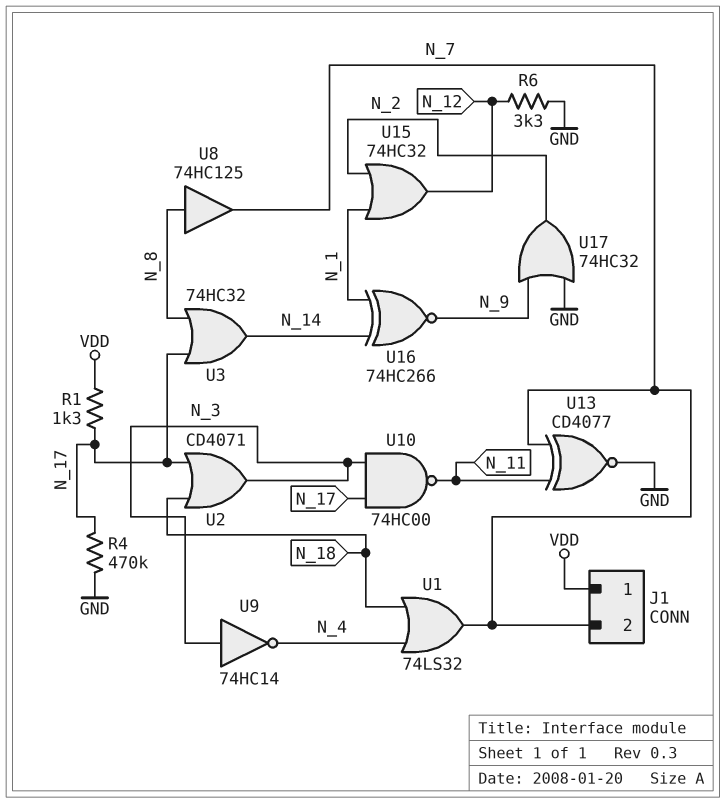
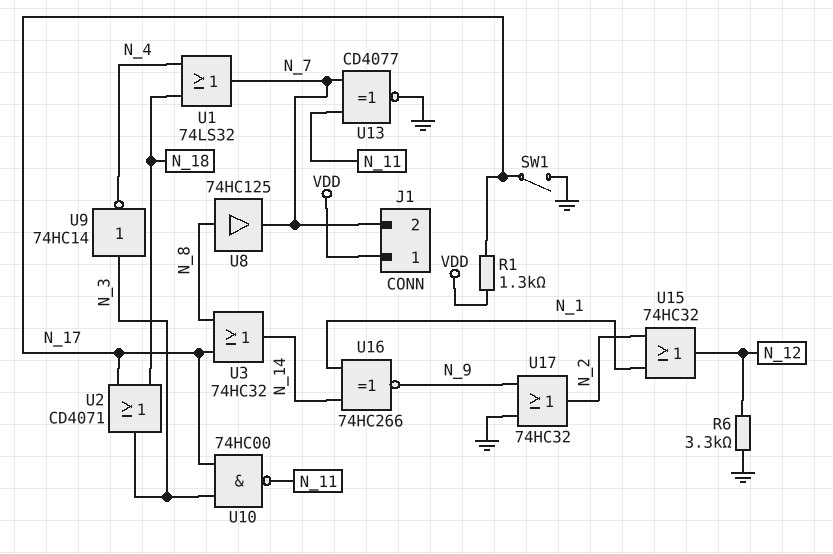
R4: 470k (GND, N_17) -> none
SW1: none -> switch (GND, N_17)

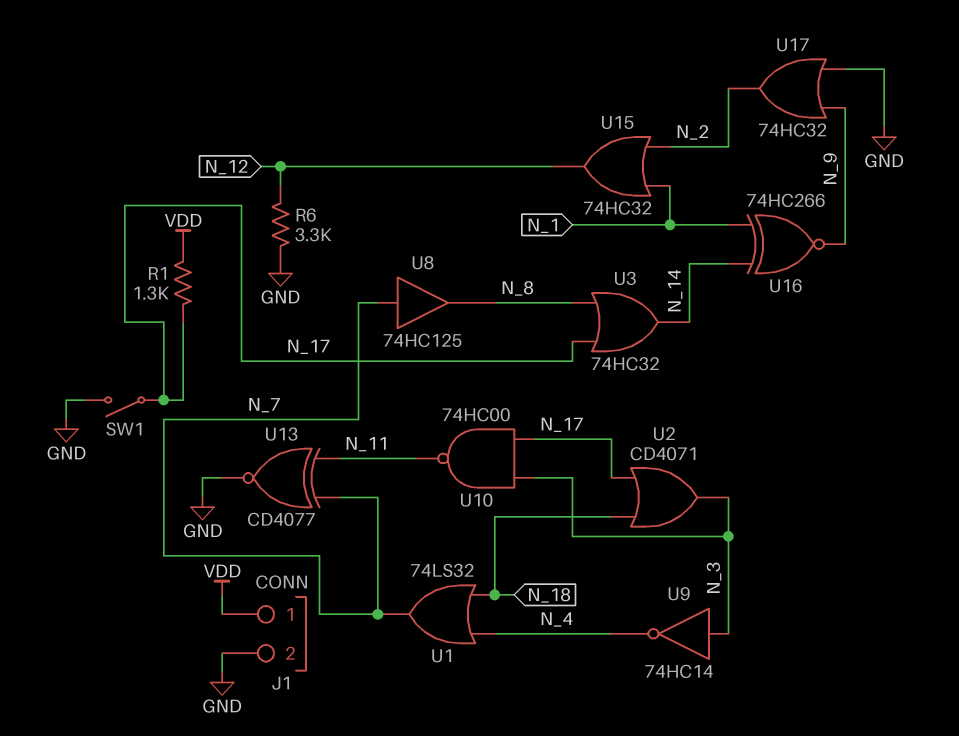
J1 pin 2: N_7 -> GND
U8: buffer 74HC125 (in N_8, out N_7) -> buffer 74HC125 (in N_7, out N_8)

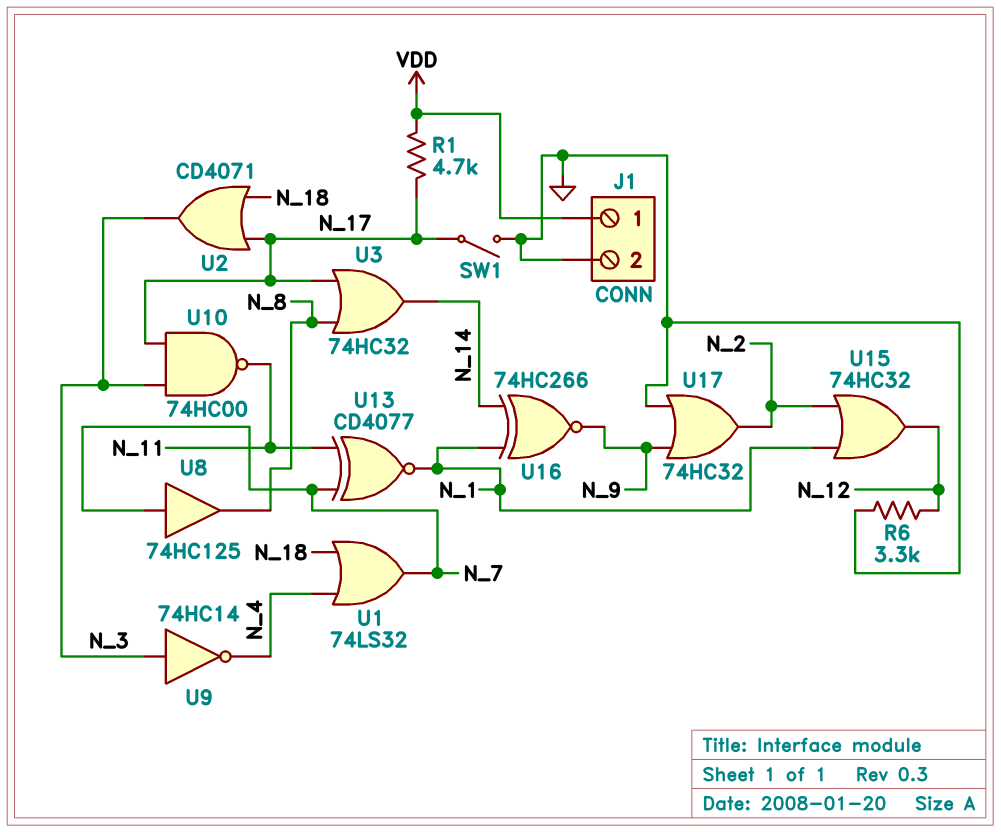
R1: 1.3k (N_17, VDD) -> 4.7k (N_17, VDD)
U13: XNOR CD4077 (in N_7, in N_11, out GND) -> XNOR CD4077 (in N_7, in N_11, out N_1)

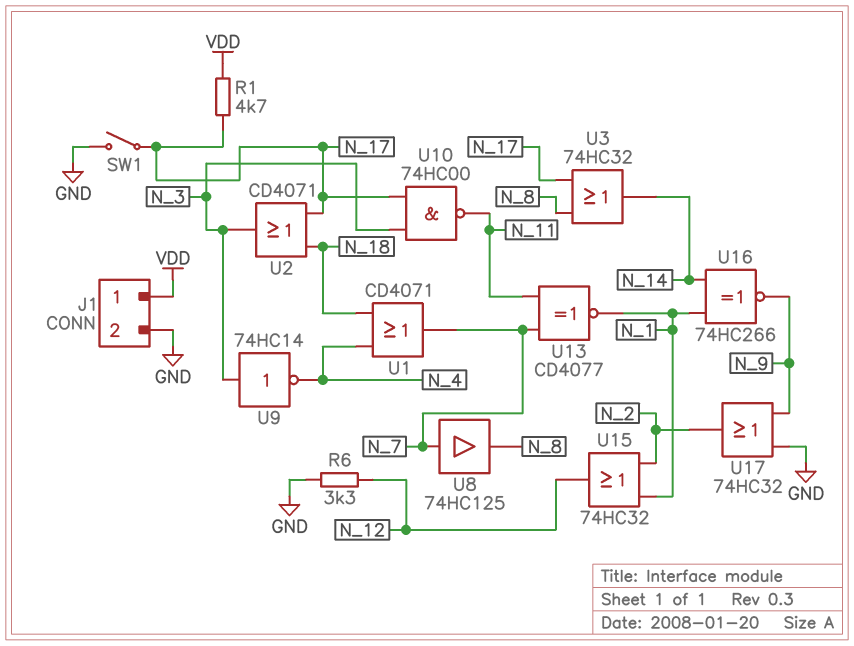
U1: OR 74LS32 (in N_4, in N_18, out N_7) -> OR CD4071 (in N_4, in N_18, out N_7)

